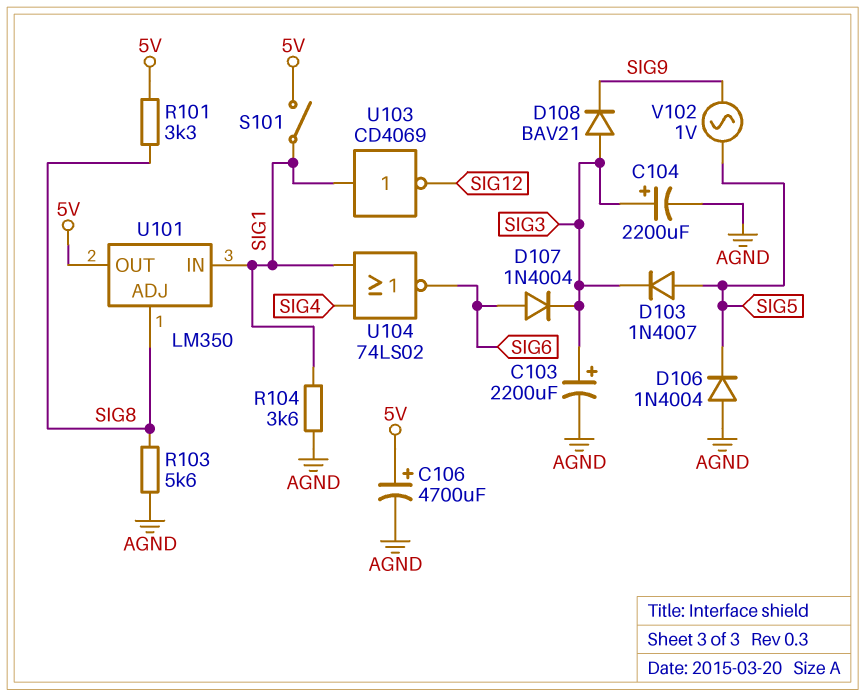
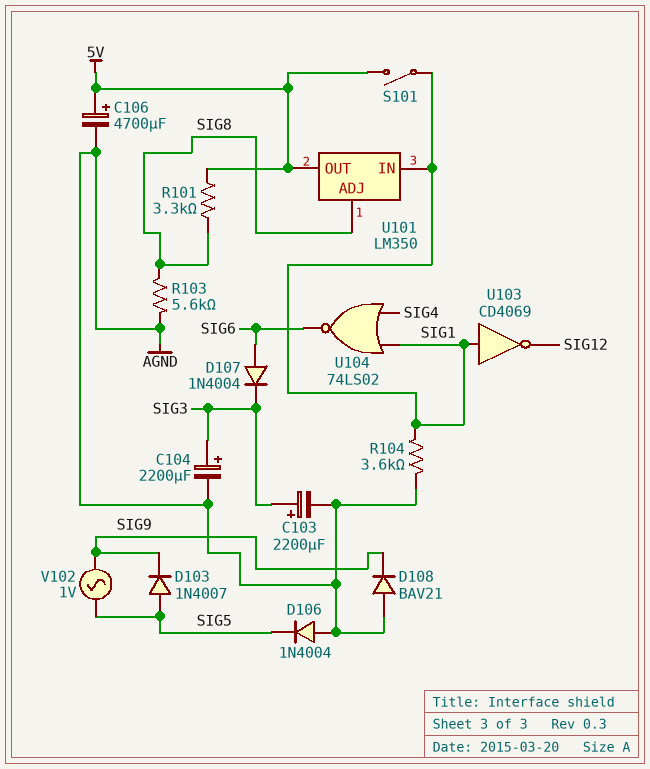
D103: diode 1N4007 (A SIG5, K SIG3) -> diode 1N4007 (A SIG5, K SIG9)
D108: diode BAV21 (A SIG3, K SIG9) -> diode BAV21 (A AGND, K SIG9)

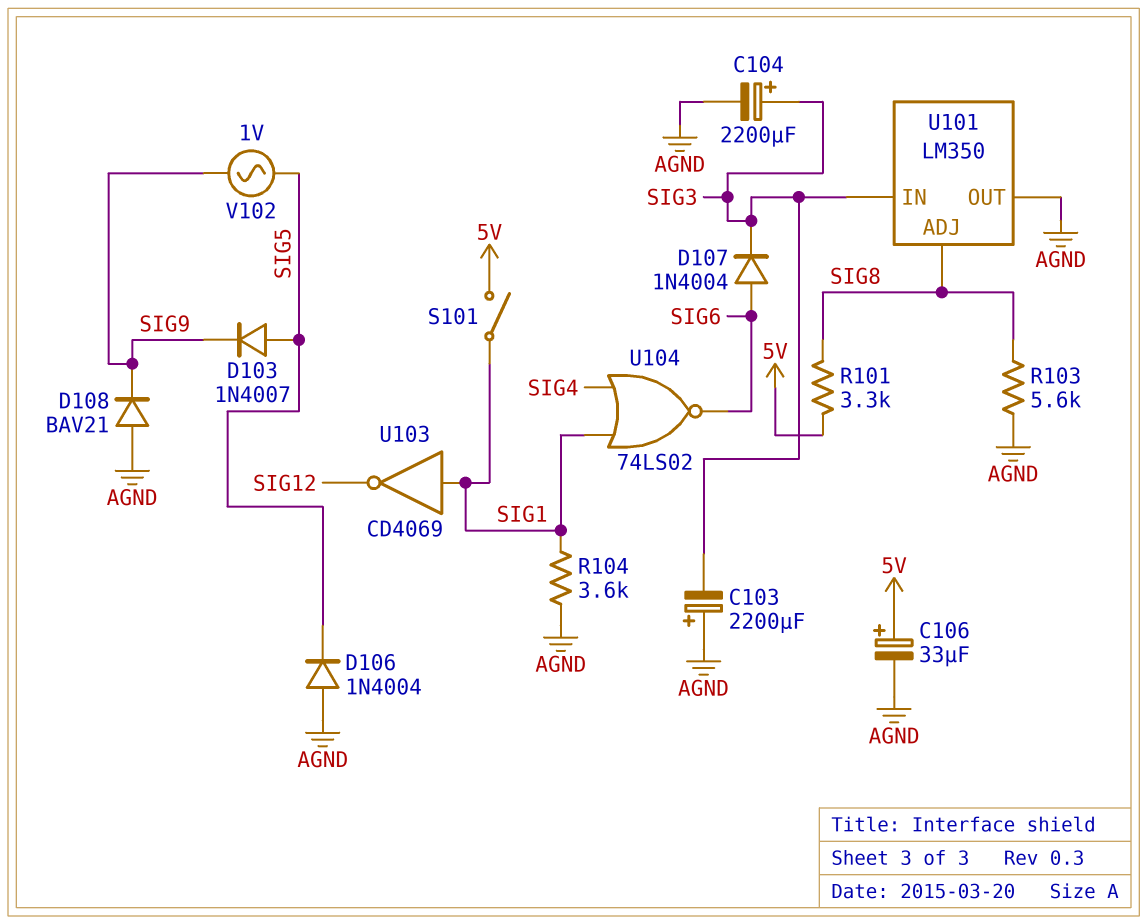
C103: 2200uF (plus SIG3, minus AGND) -> 2200uF (plus AGND, minus SIG3)
C106: 4700uF (plus 5V, minus AGND) -> 33uF (plus 5V, minus AGND)
U101 pin IN: SIG1 -> SIG3
U101 pin OUT: 5V -> AGND

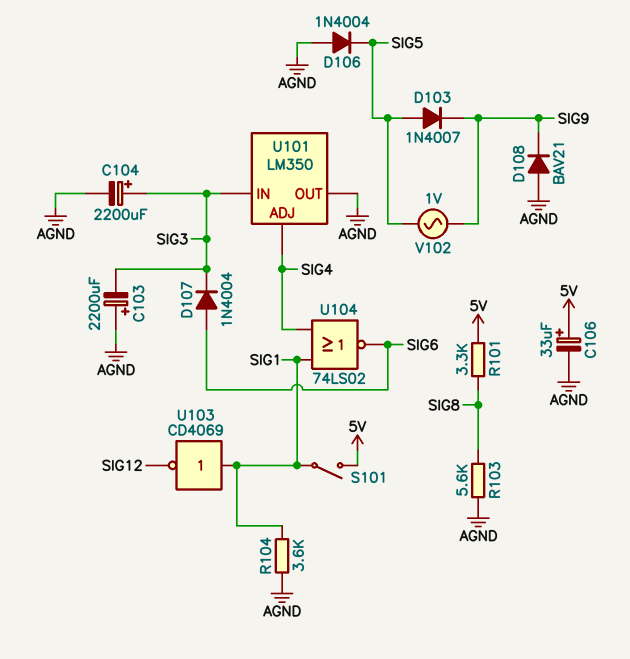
U101 pin ADJ: SIG8 -> SIG4

